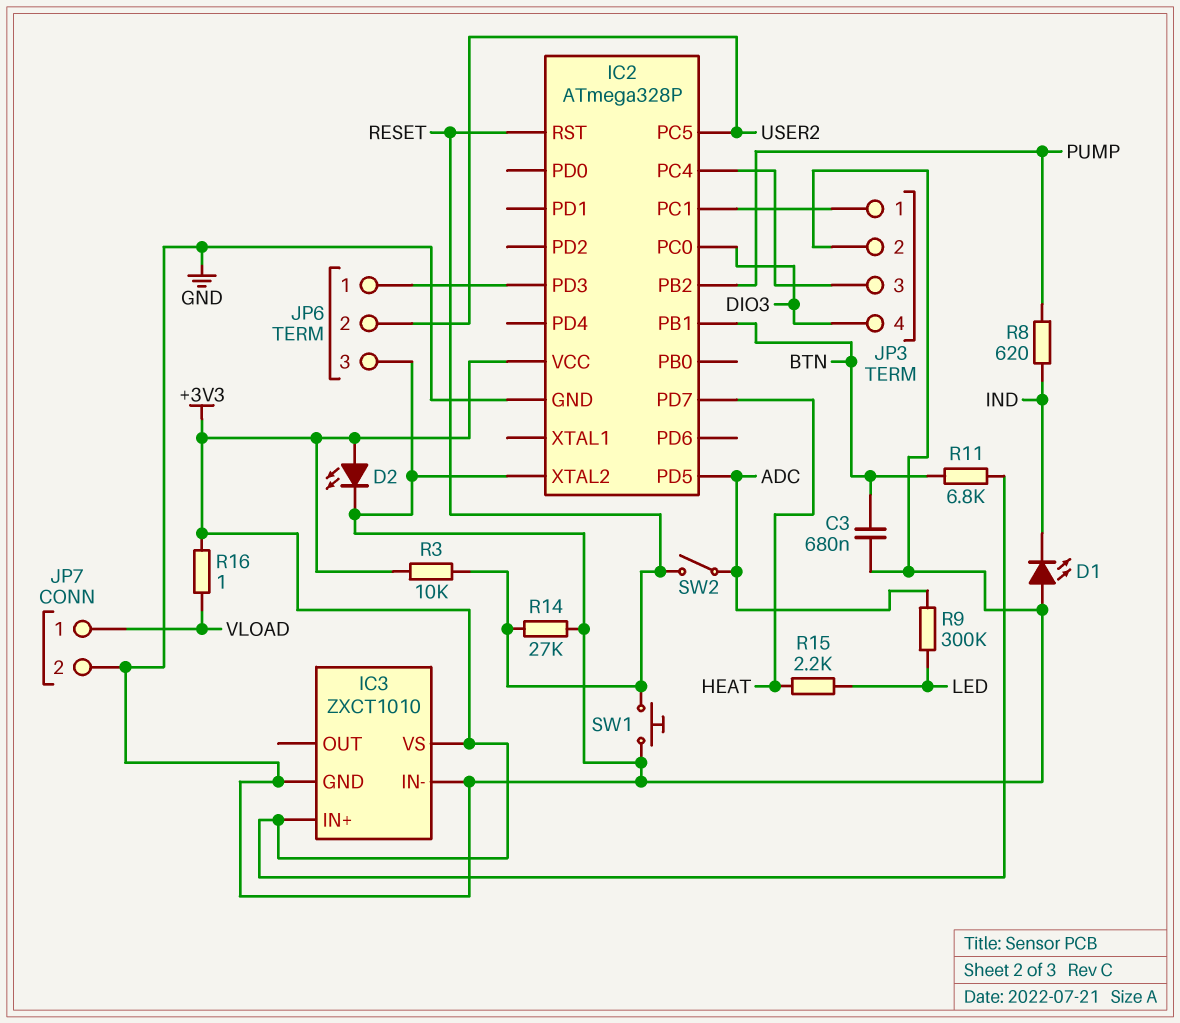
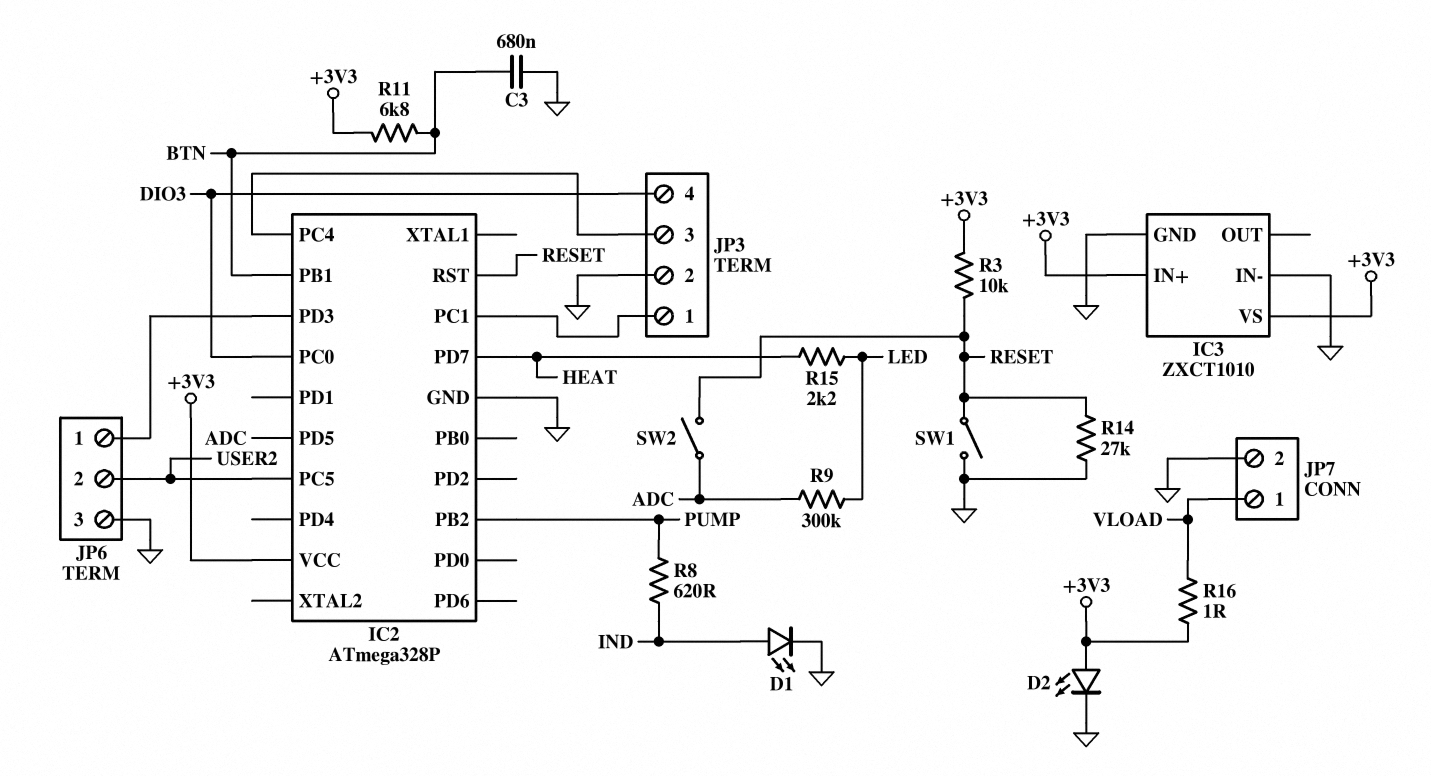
D1: LED (A GND, K IND) -> LED (A IND, K GND)
IC2 pin XTAL2: GND -> none
SW1: button (GND, RESET) -> switch (GND, RESET)

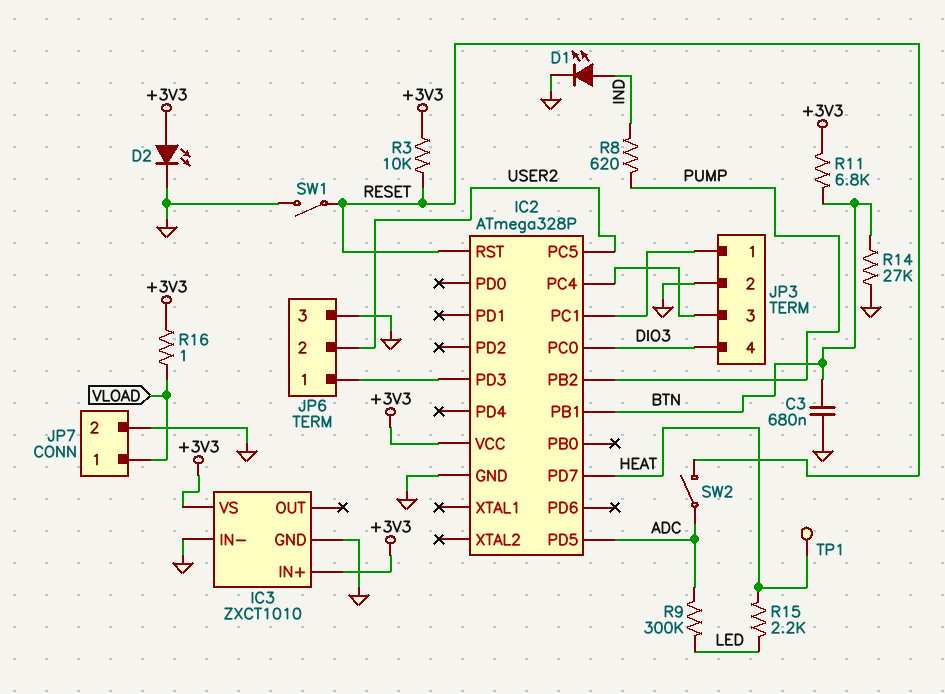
R14: 27k (GND, RESET) -> 27k (BTN, GND)
TP1: none -> test point (HEAT)

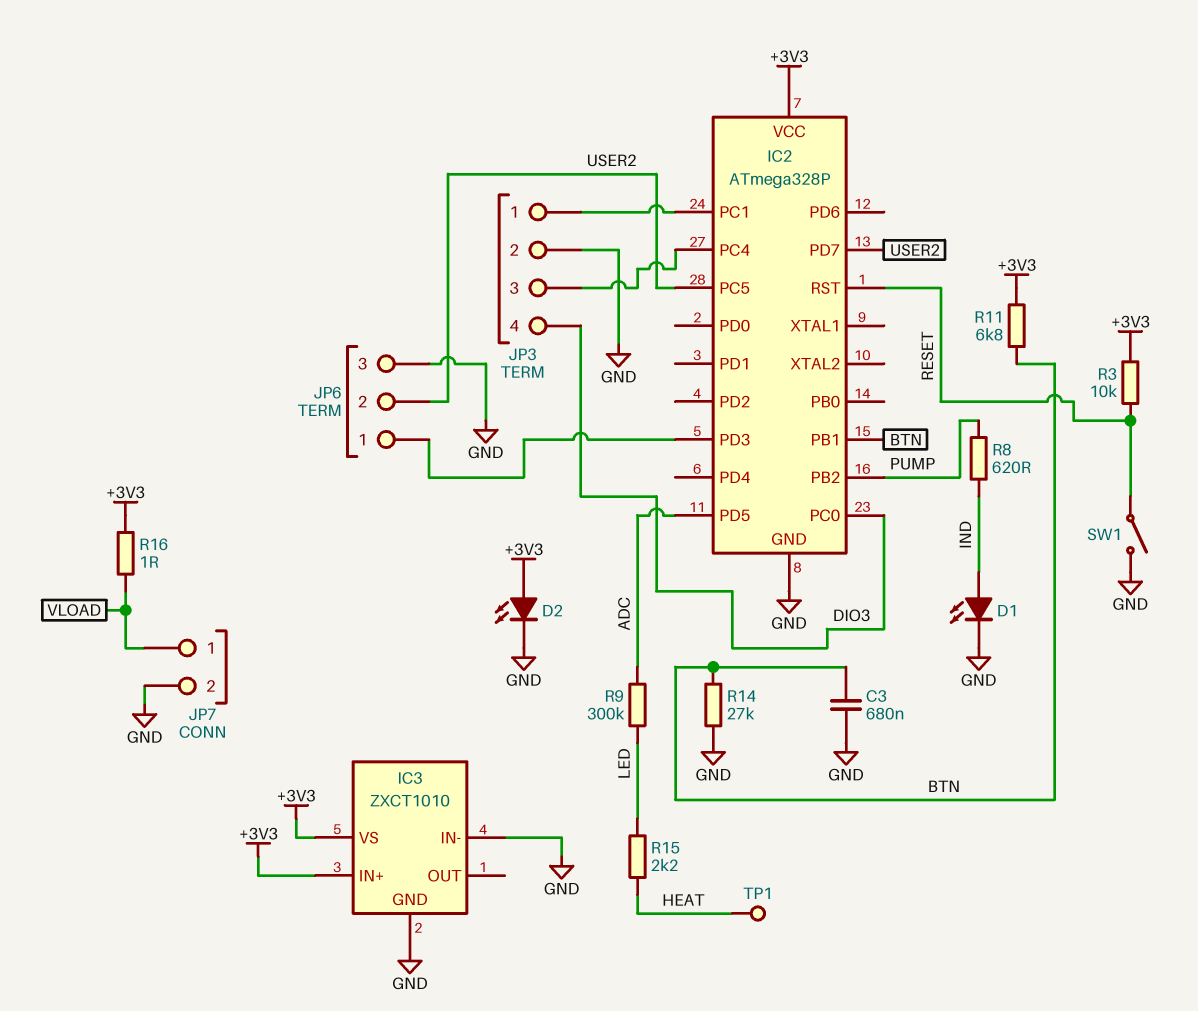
IC2 pin PD7: HEAT -> USER2
SW2: switch (ADC, RESET) -> none

